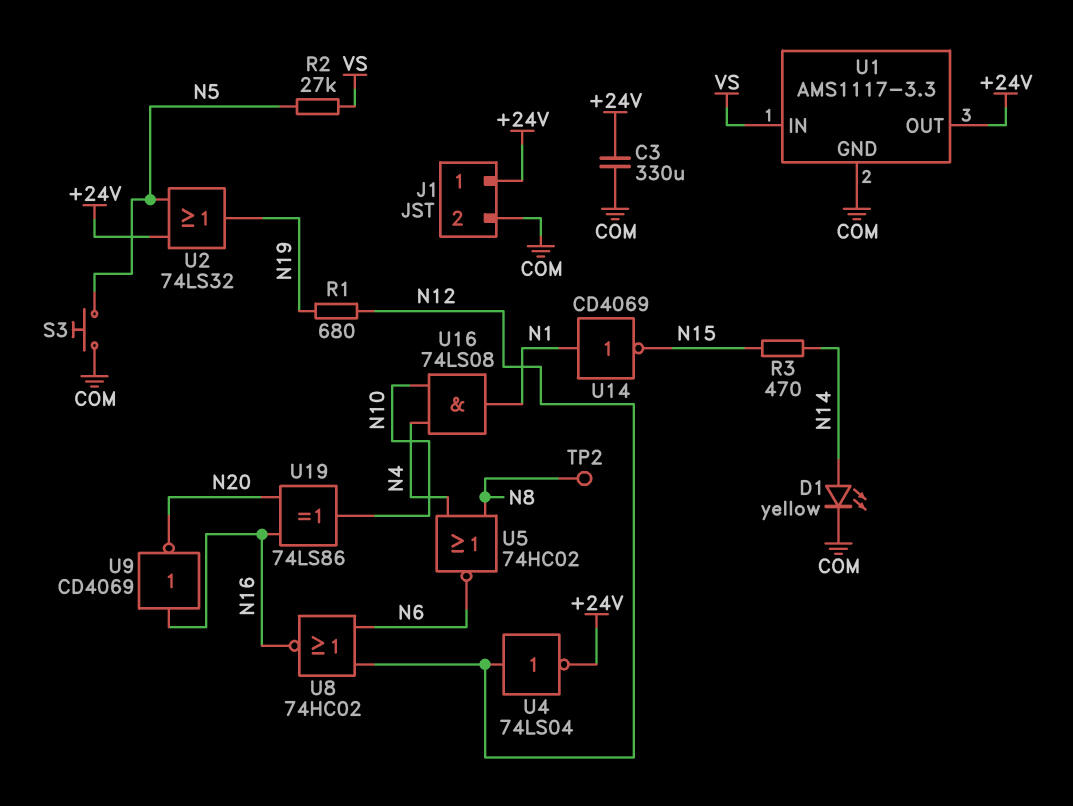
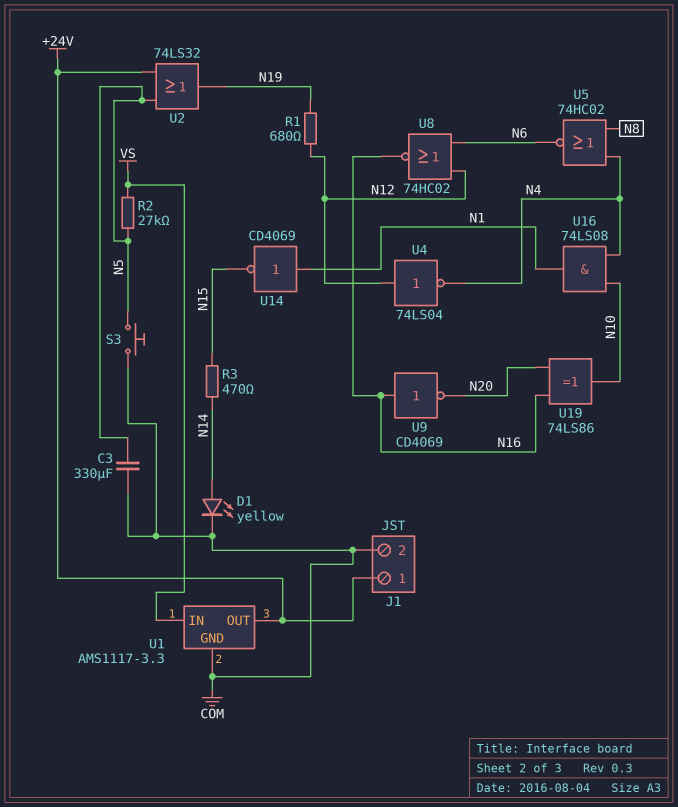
C3: 330uF (+24V, COM) -> 330uF (COM, N5)
TP2: test point (N8) -> none
U4: NOT 74LS04 (in N12, out +24V) -> NOT 74LS04 (in N12, out N4)

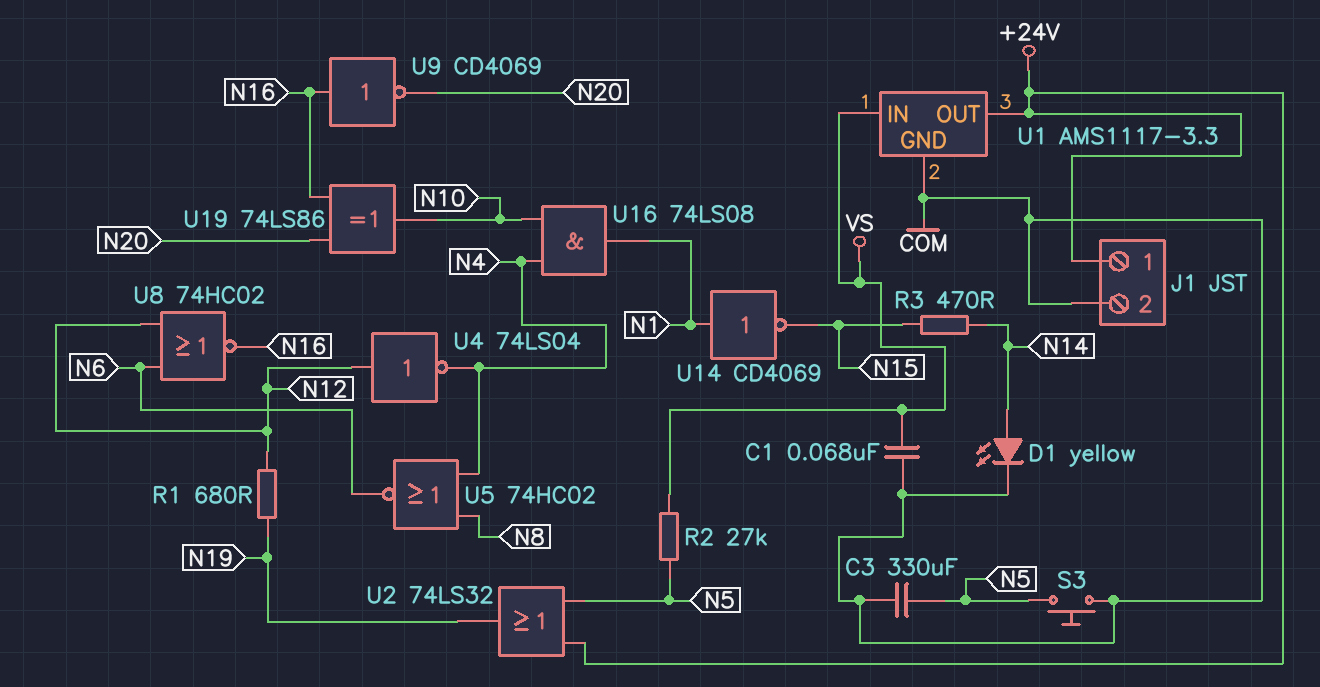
C1: none -> 68nF (COM, VS)

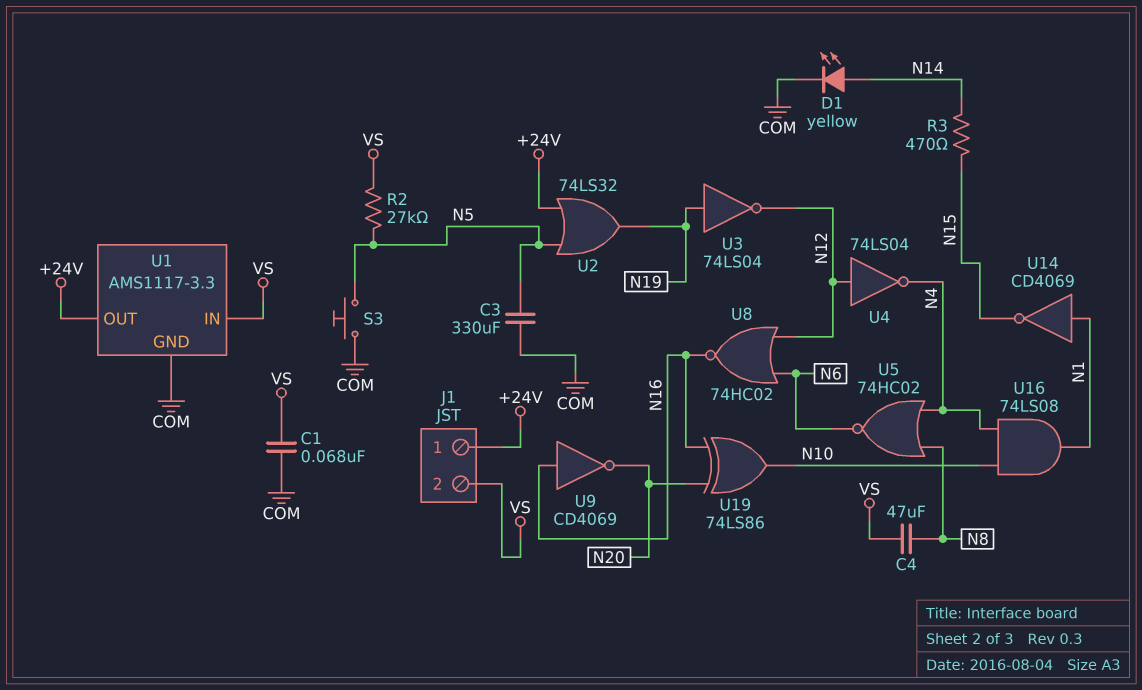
C4: none -> 47uF (N8, VS)
J1 pin 2: COM -> VS
R1: 680 (N12, N19) -> none
U3: none -> NOT 74LS04 (in N19, out N12)

